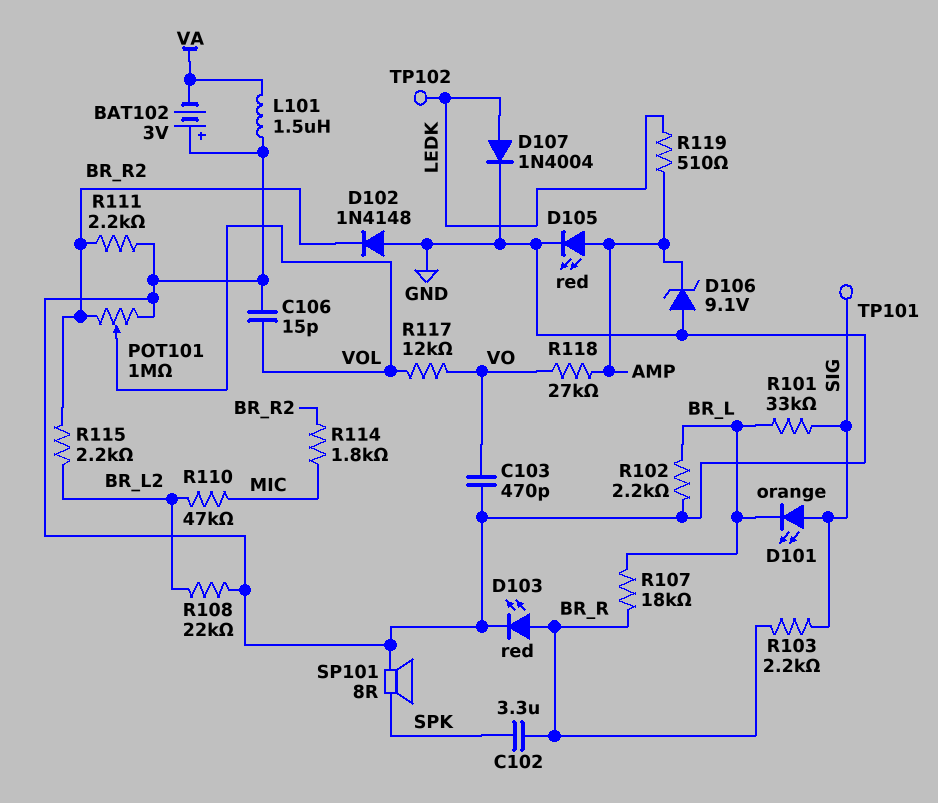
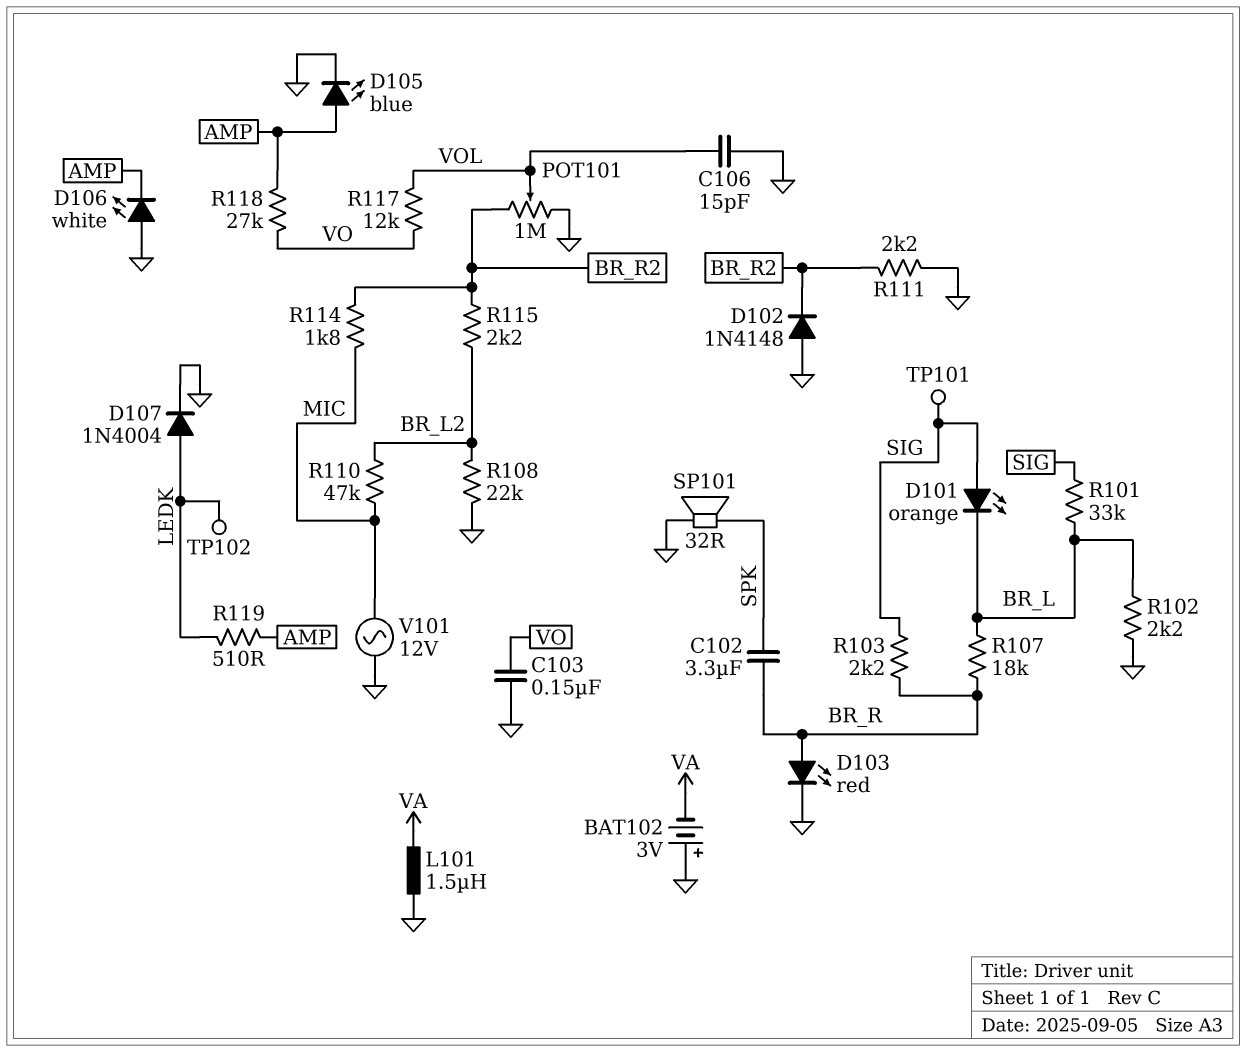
C103: 470pF (GND, VO) -> 150nF (GND, VO)
D105: LED red (A AMP, K GND) -> LED blue (A AMP, K GND)
D106: zener 9.1V (A GND, K AMP) -> LED white (A GND, K AMP)
SP101: speaker 8R (GND, SPK) -> speaker 32R (GND, SPK)
V101: none -> AC 12V (GND, MIC)

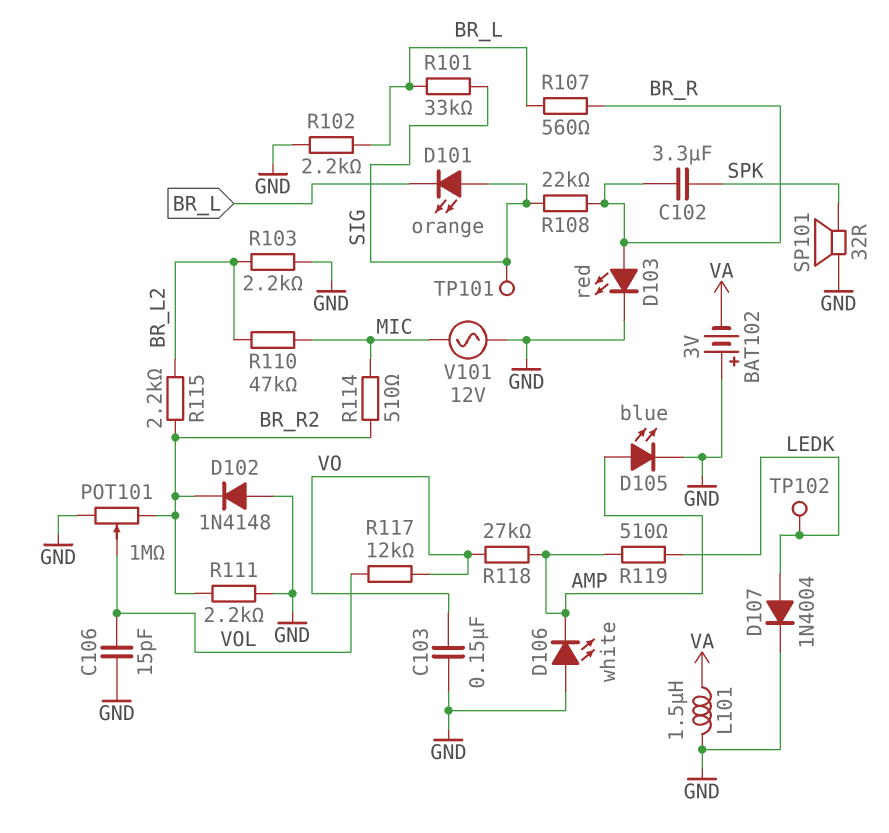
R103: 2.2k (BR_R, SIG) -> 2.2k (BR_L2, GND)
R107: 18k (BR_L, BR_R) -> 560 (BR_L, BR_R)
R108: 22k (BR_L2, GND) -> 22k (BR_R, SIG)
R114: 1.8k (BR_R2, MIC) -> 510 (BR_R2, MIC)

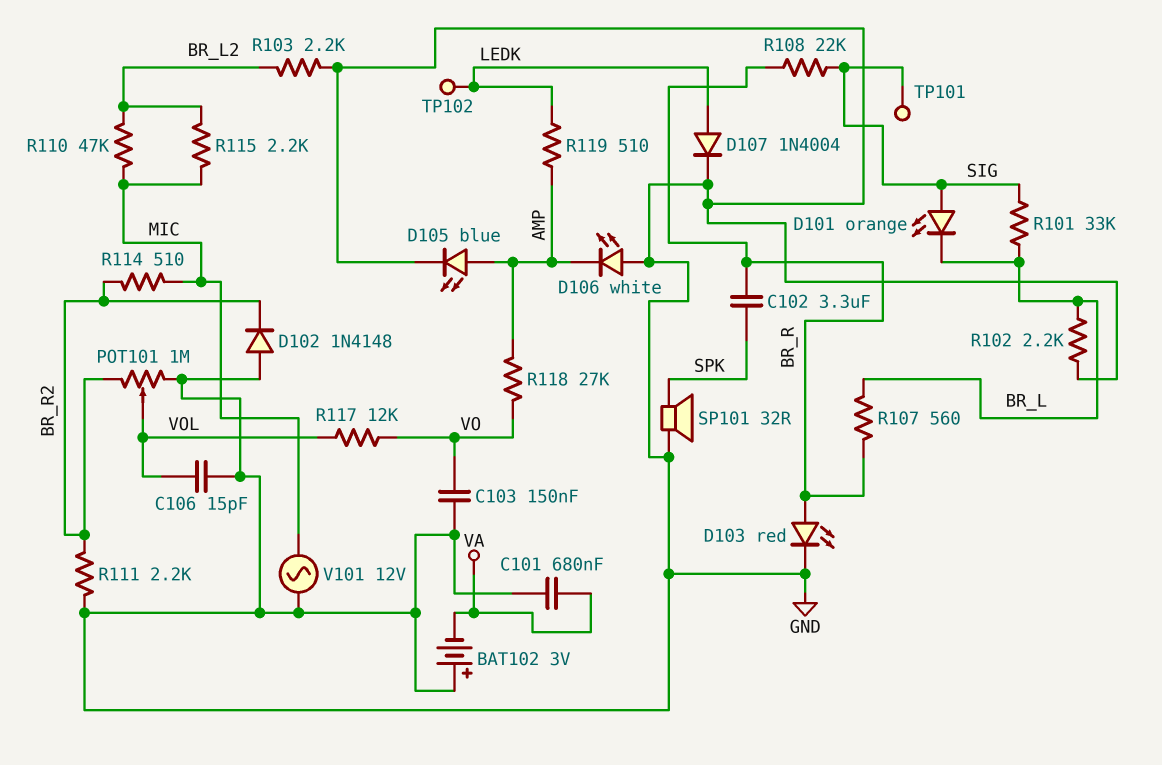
C101: none -> 680nF (GND, VA)
L101: 1.5uH (GND, VA) -> none
R115: 2.2k (BR_L2, BR_R2) -> 2.2k (BR_L2, MIC)

